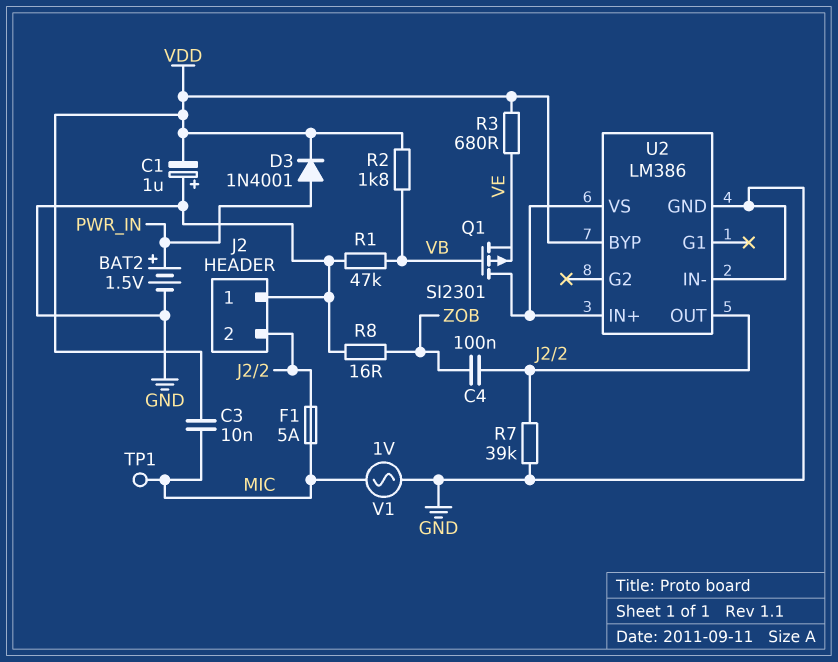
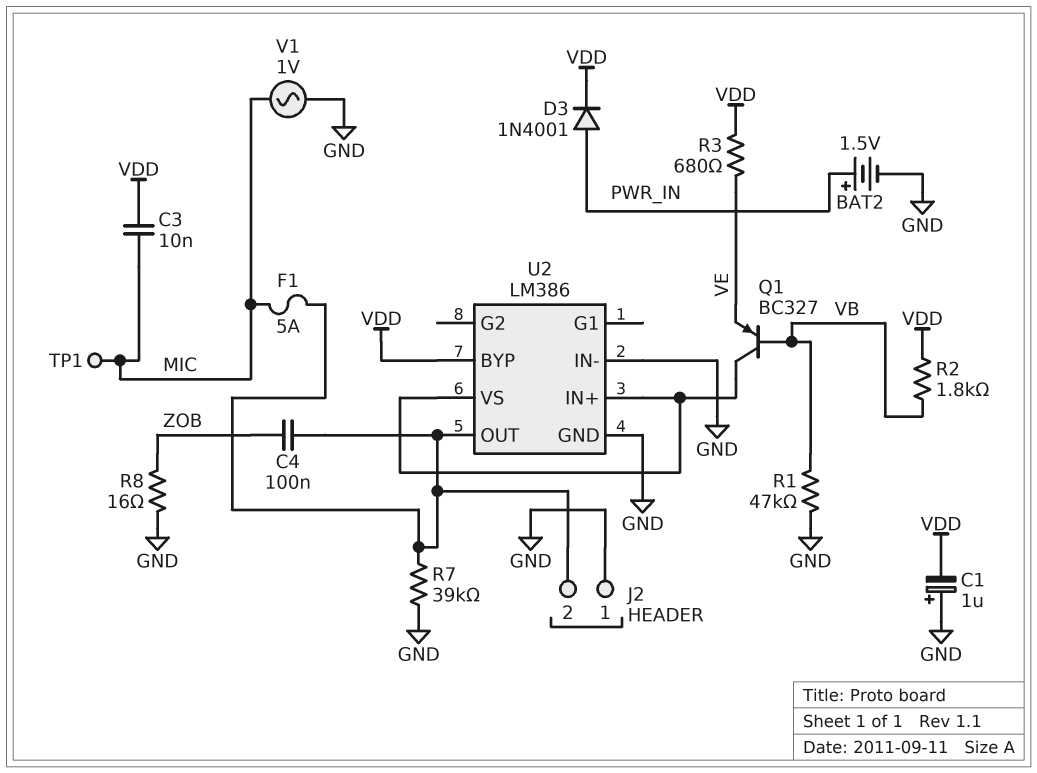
Q1: PMOS SI2301 (G VB, D U2/IN+, S VE) -> PNP BC327 (B VB, C U2/IN+, E VE)

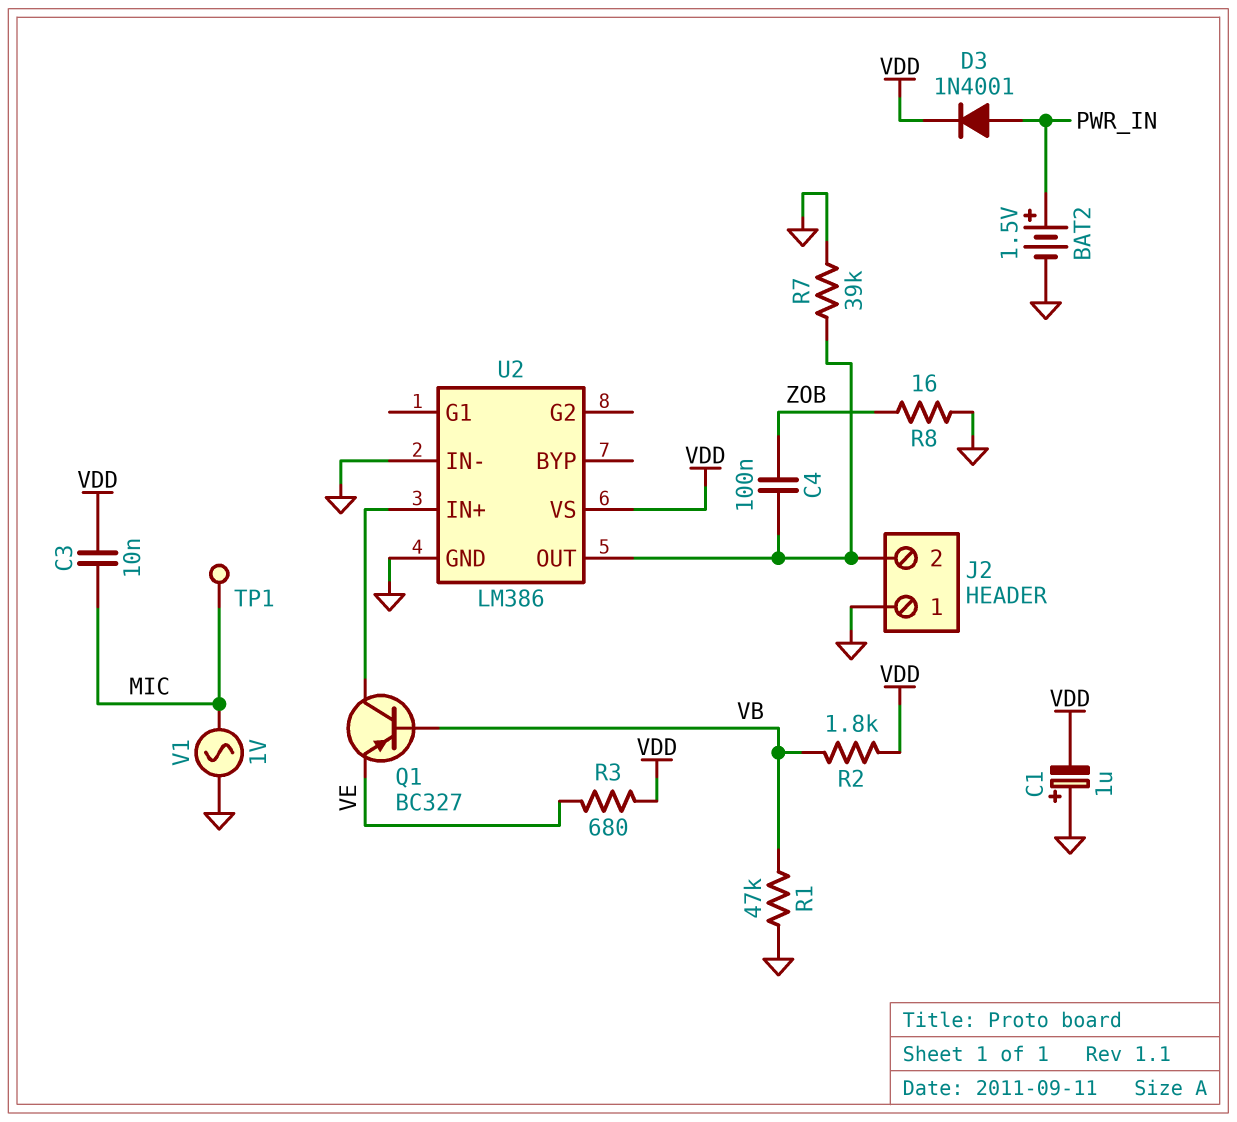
F1: 5A (J2/2, MIC) -> none
U2 pin BYP: VDD -> none
U2 pin VS: U2/IN+ -> VDD

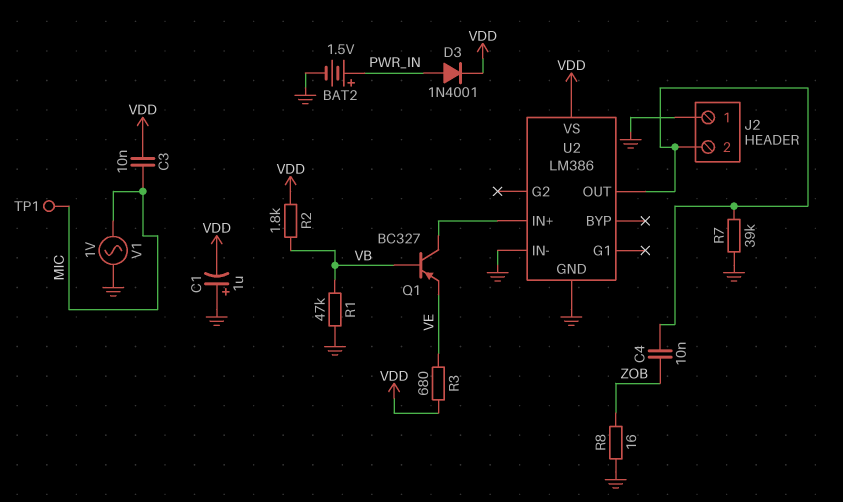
C4: 100nF (J2/2, ZOB) -> 10nF (J2/2, ZOB)

